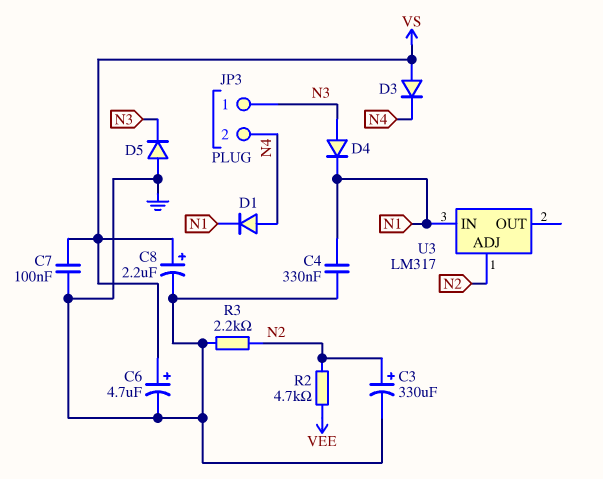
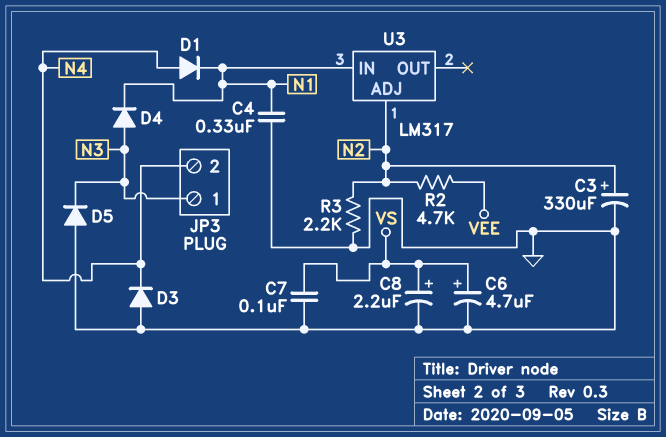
D3: diode (A VS, K N4) -> diode (A GND, K N4)

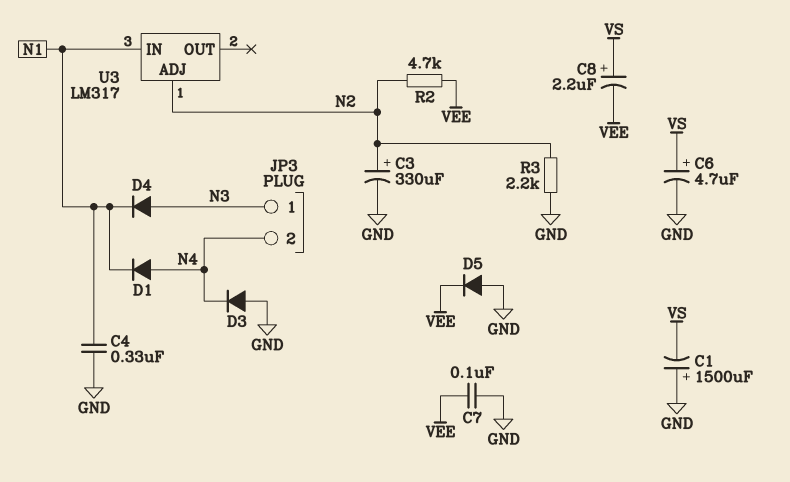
C1: none -> 1500uF (plus GND, minus VS)
C7: 100nF (GND, VS) -> 100nF (GND, VEE)
C8: 2.2uF (plus VS, minus GND) -> 2.2uF (plus VS, minus VEE)
D5: diode (A GND, K N3) -> diode (A GND, K VEE)

